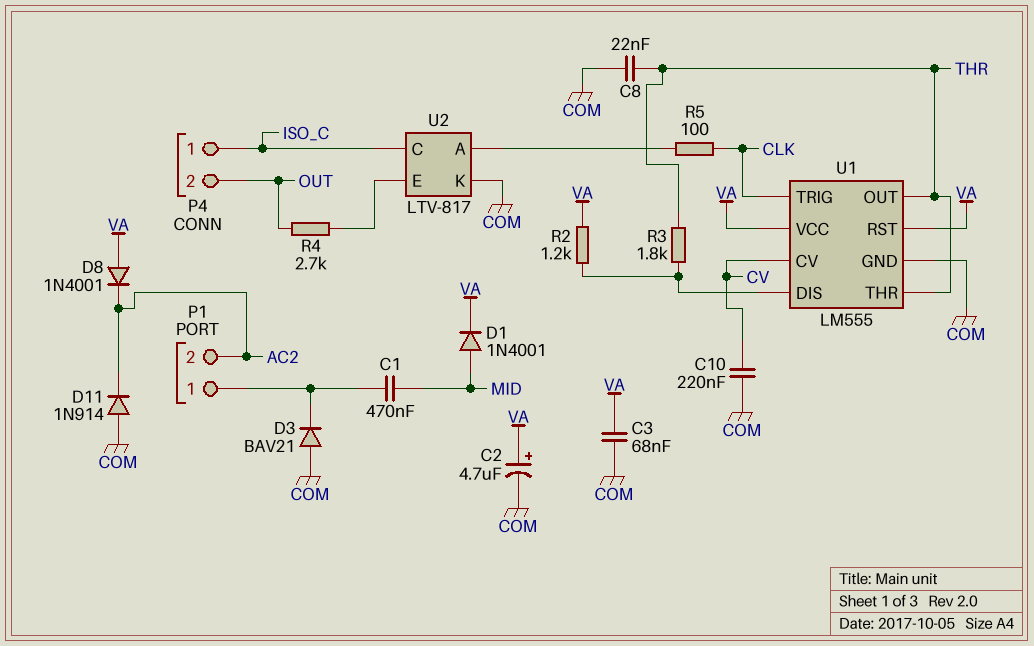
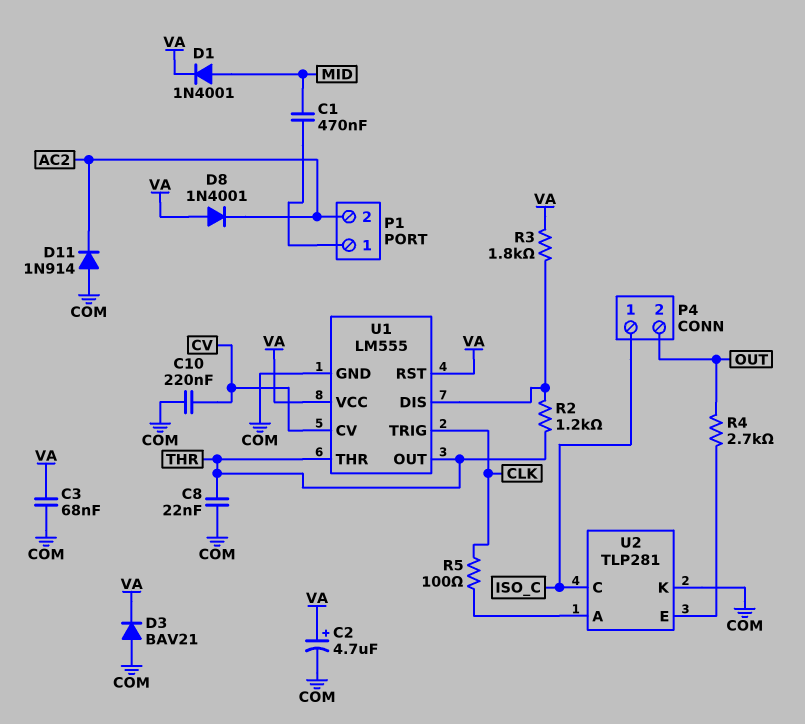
D3: diode BAV21 (A COM, K P1/1) -> diode BAV21 (A COM, K VA)
R2: 1.2k (U1/DIS, VA) -> 1.2k (THR, U1/DIS)
R3: 1.8k (THR, U1/DIS) -> 1.8k (U1/DIS, VA)
U2: LTV-817 -> TLP281

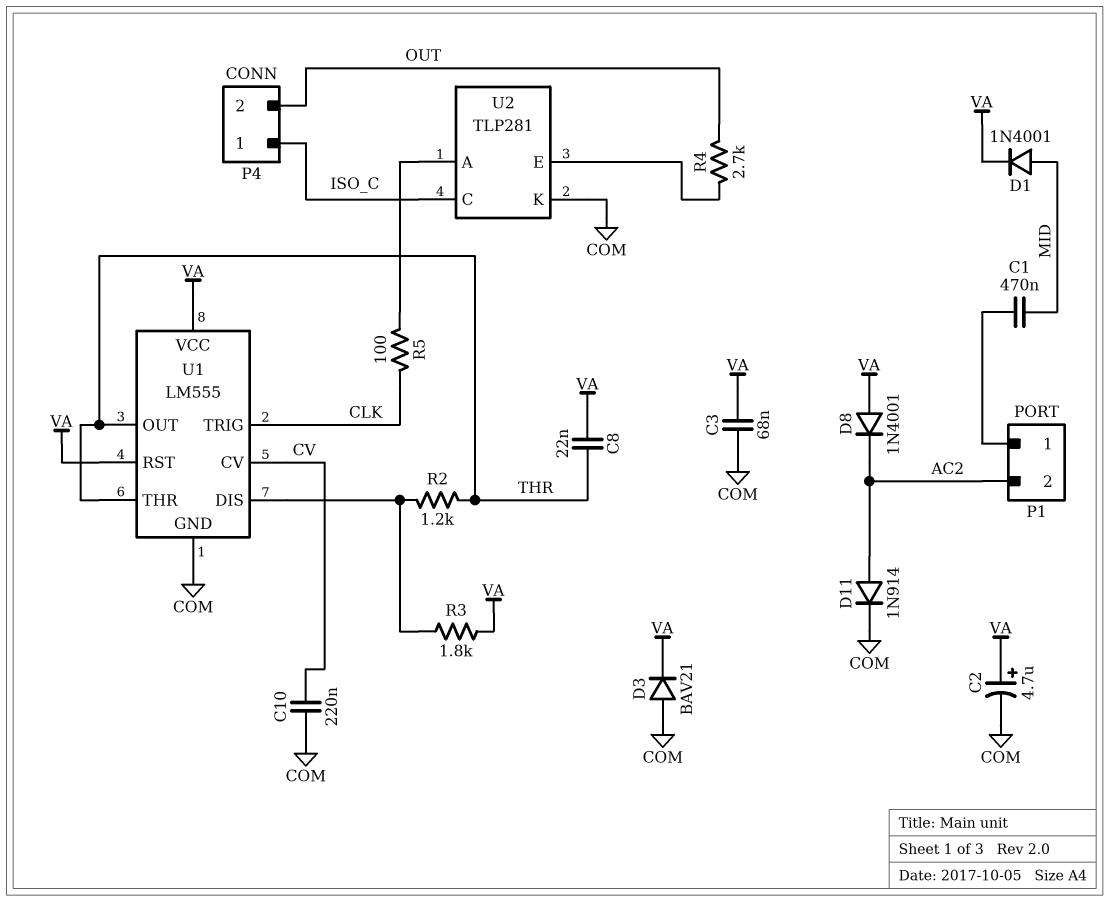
C8: 22nF (COM, THR) -> 22nF (THR, VA)
D11: diode 1N914 (A COM, K AC2) -> diode 1N914 (A AC2, K COM)

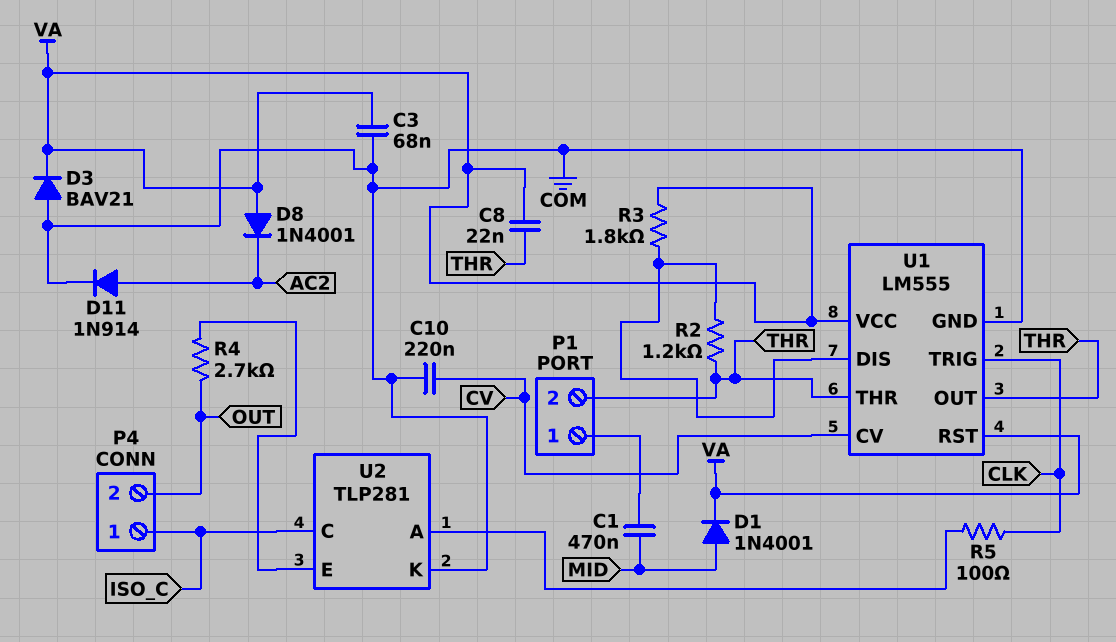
C2: 4.7uF (plus VA, minus COM) -> none
P1 pin 2: AC2 -> THR

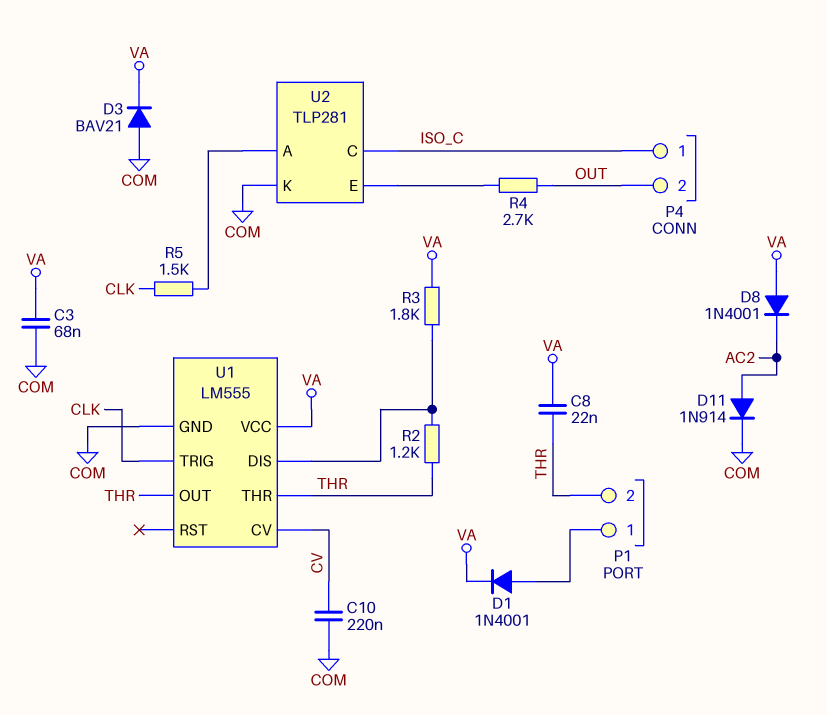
C1: 470nF (MID, P1/1) -> none
D1: diode 1N4001 (A MID, K VA) -> diode 1N4001 (A P1/1, K VA)
R5: 100 (CLK, U2/A) -> 1.5k (CLK, U2/A)
U1 pin RST: VA -> none

